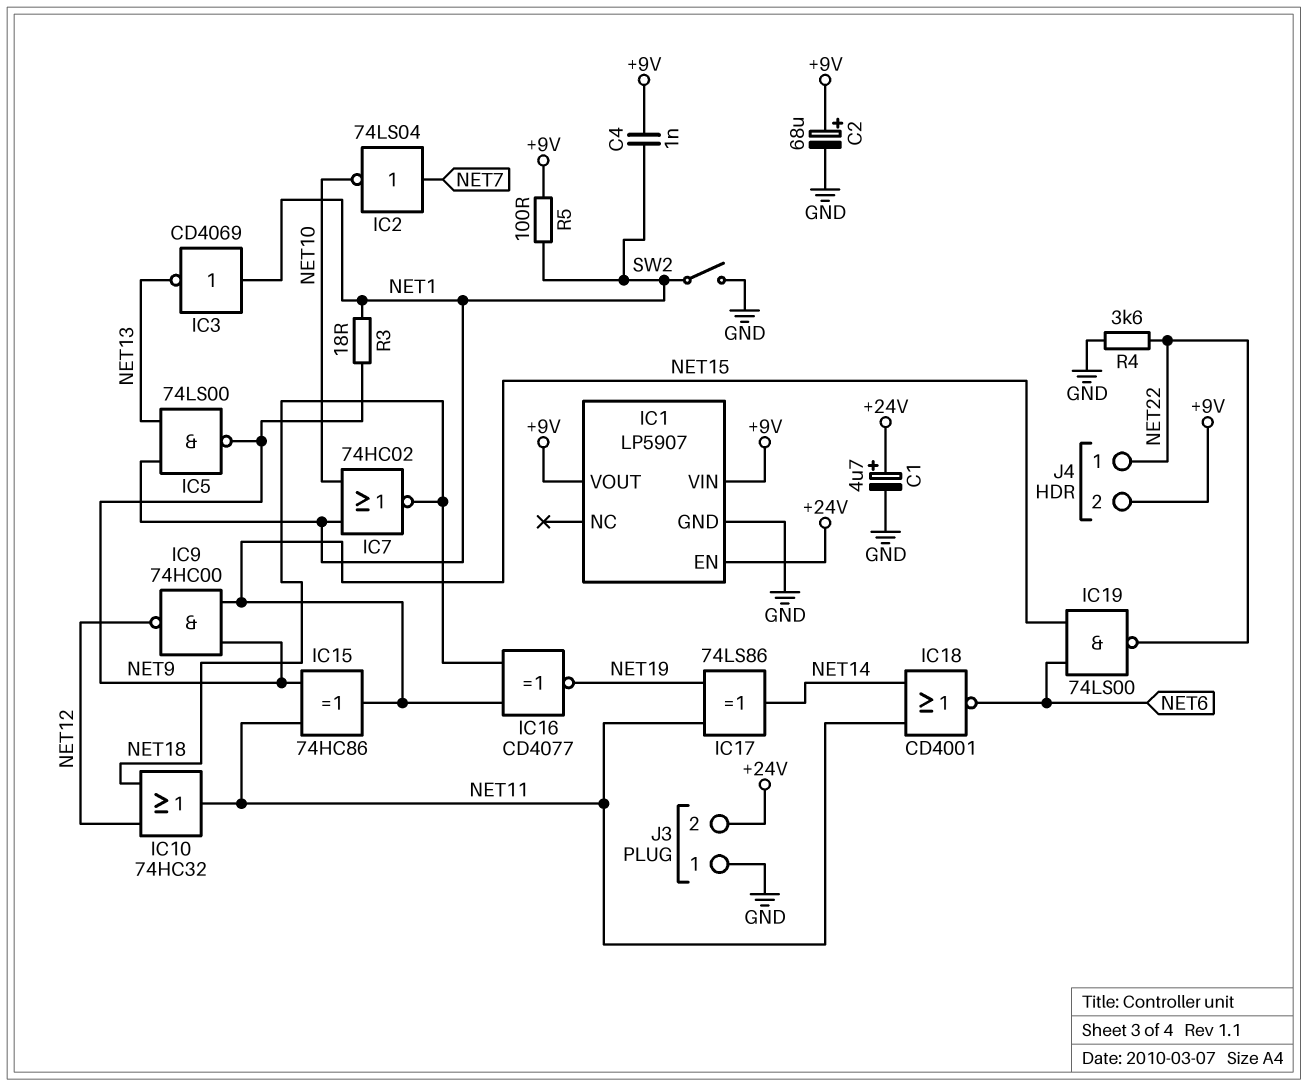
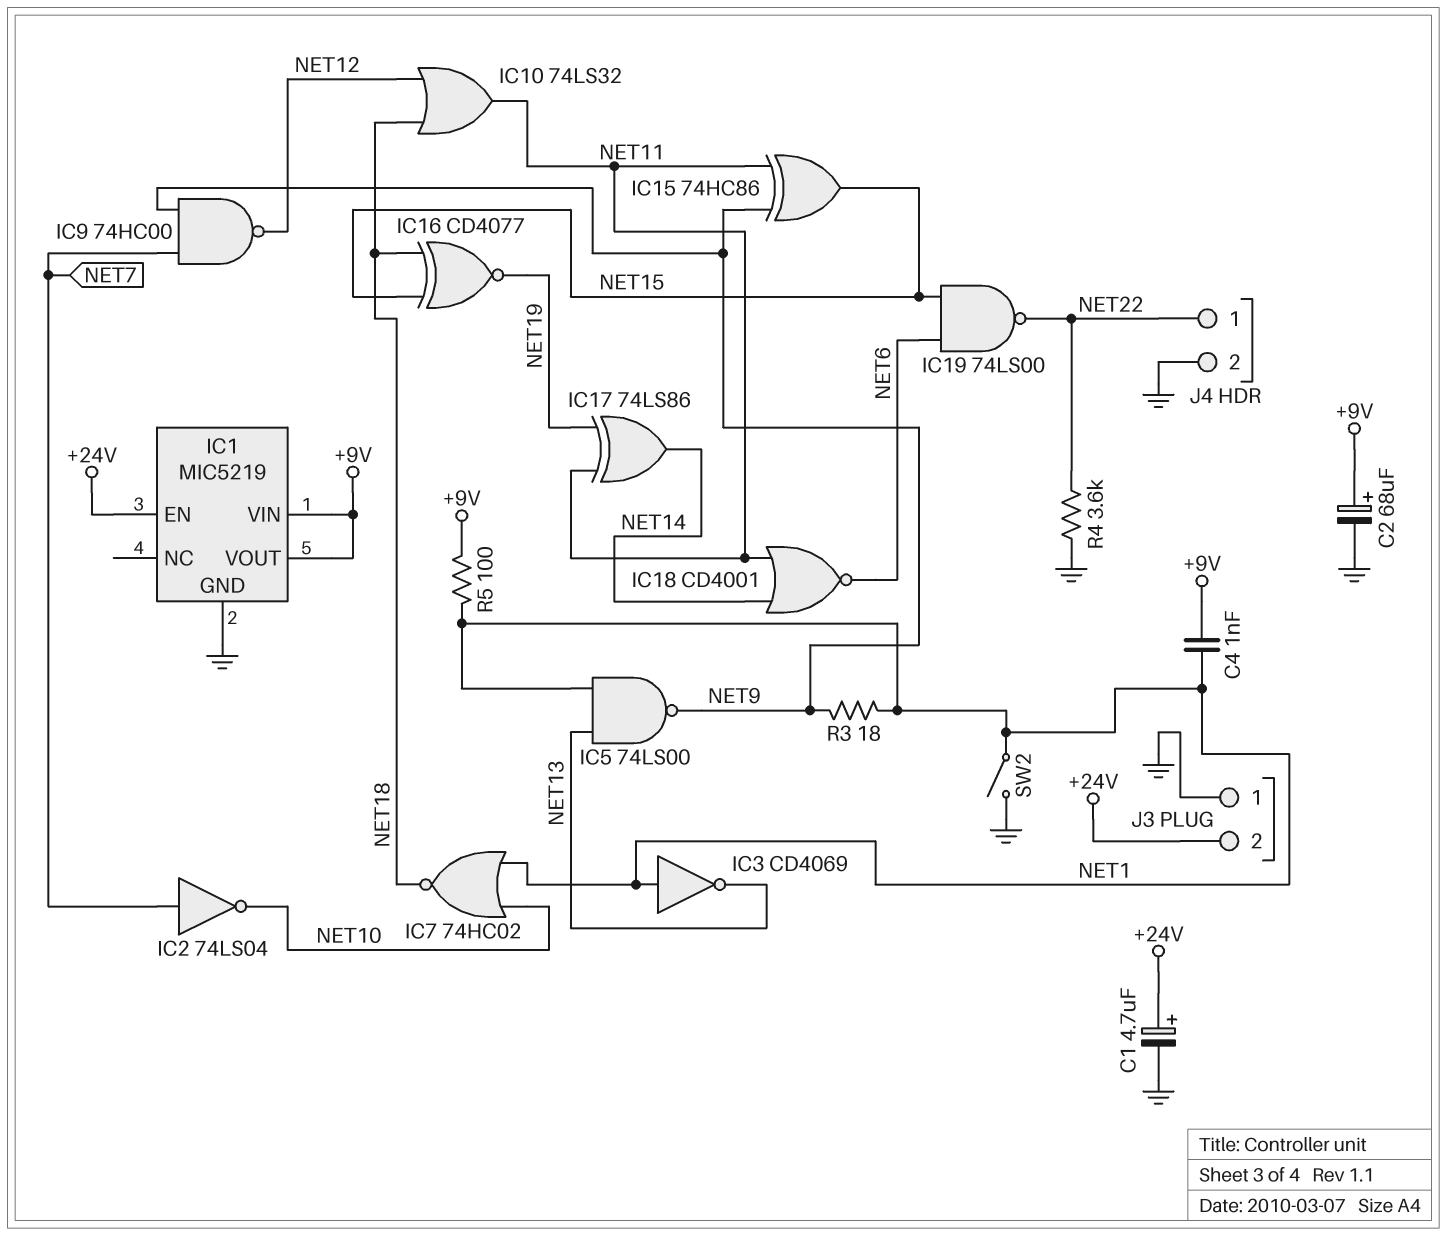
IC1: LP5907 -> MIC5219
IC9: NAND 74HC00 (in NET9, in NET15, out NET12) -> NAND 74HC00 (in NET7, in NET9, out NET12)
IC10: OR 74HC32 (in NET12, in NET18, out NET11) -> OR 74LS32 (in NET12, in NET18, out NET11)
J4 pin 2: +9V -> GND

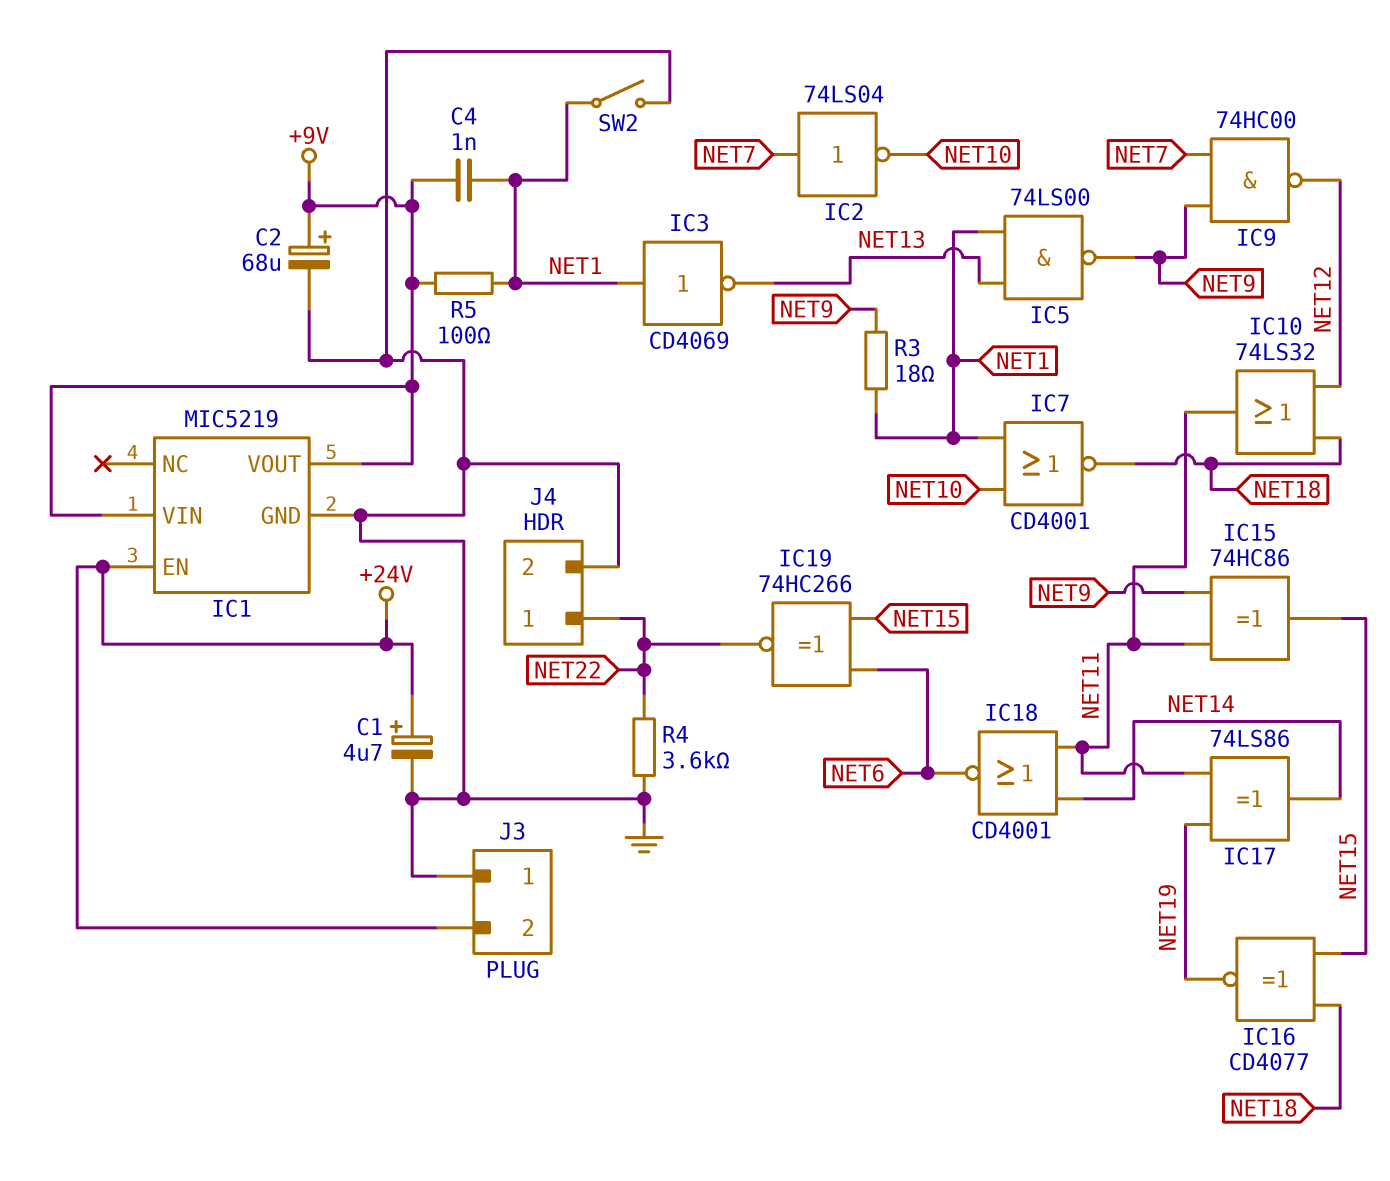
IC7: NOR 74HC02 (in NET1, in NET10, out NET18) -> NOR CD4001 (in NET1, in NET10, out NET18)
IC19: NAND 74LS00 (in NET6, in NET15, out NET22) -> XNOR 74HC266 (in NET6, in NET15, out NET22)

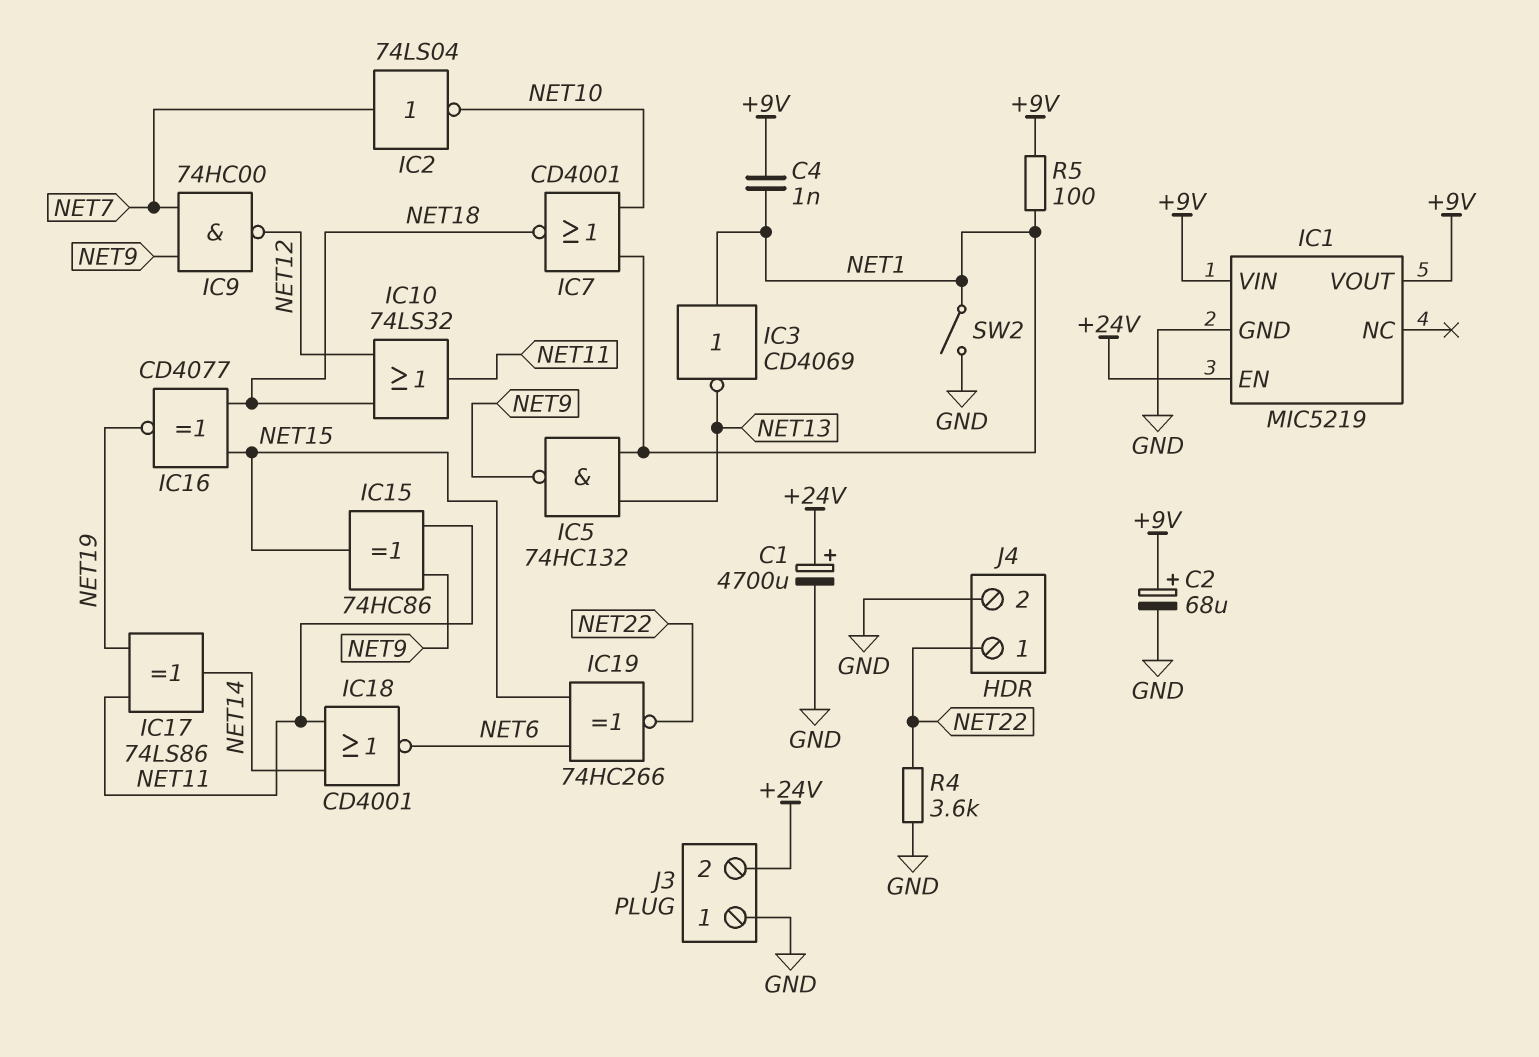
C1: 4.7uF (plus +24V, minus GND) -> 4700uF (plus +24V, minus GND)
IC5: NAND 74LS00 (in NET1, in NET13, out NET9) -> NAND 74HC132 (in NET1, in NET13, out NET9)
R3: 18 (NET1, NET9) -> none

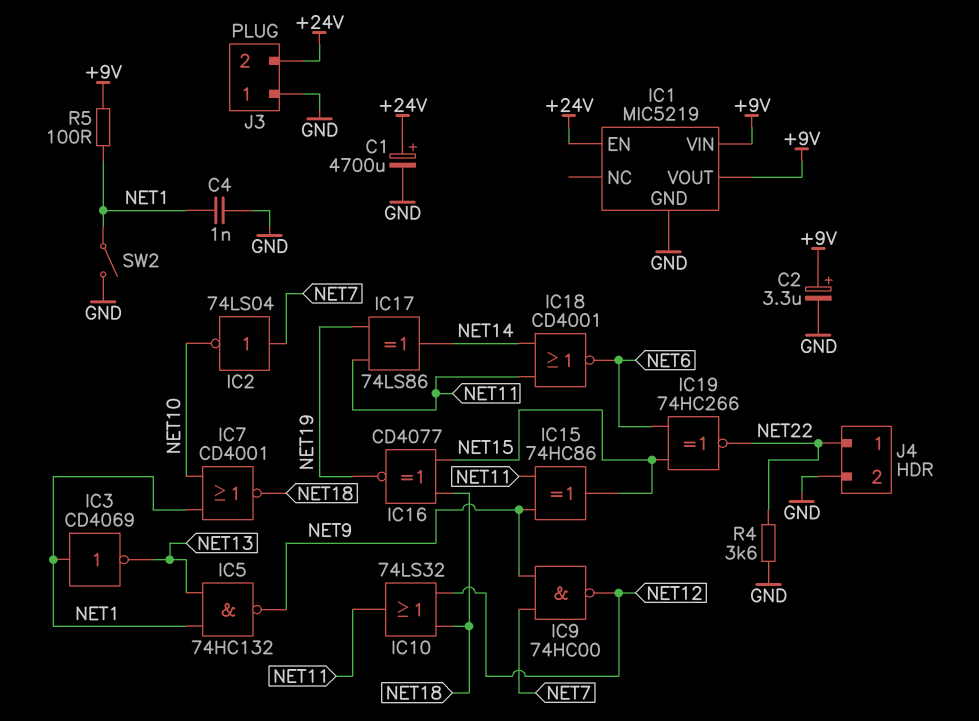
C2: 68uF (plus +9V, minus GND) -> 3.3uF (plus +9V, minus GND)
C4: 1nF (+9V, NET1) -> 1nF (GND, NET1)

